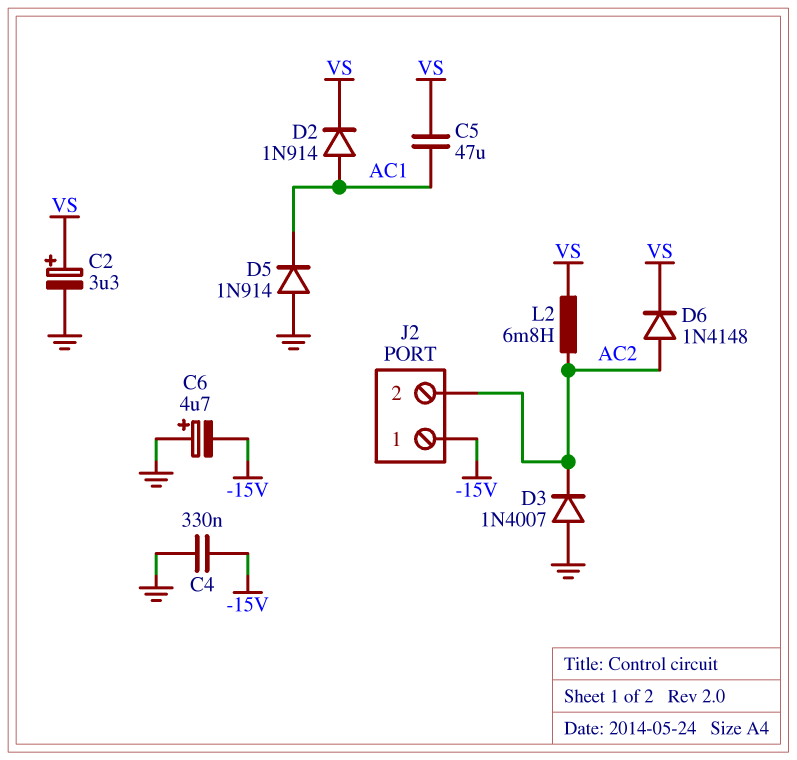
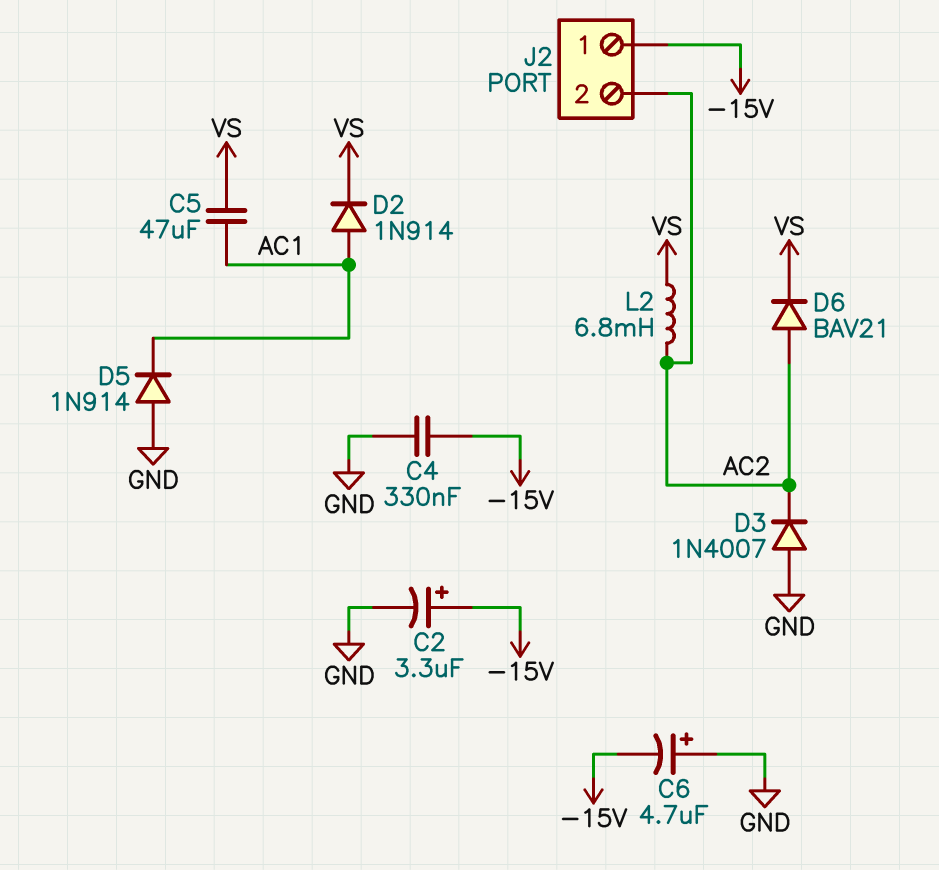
C2: 3.3uF (plus VS, minus GND) -> 3.3uF (plus -15V, minus GND)
D6: diode 1N4148 (A AC2, K VS) -> diode BAV21 (A AC2, K VS)

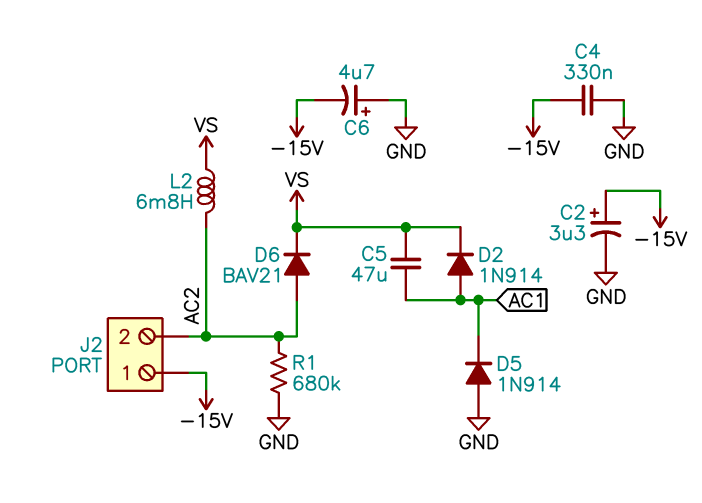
D3: diode 1N4007 (A GND, K AC2) -> none
R1: none -> 680k (AC2, GND)

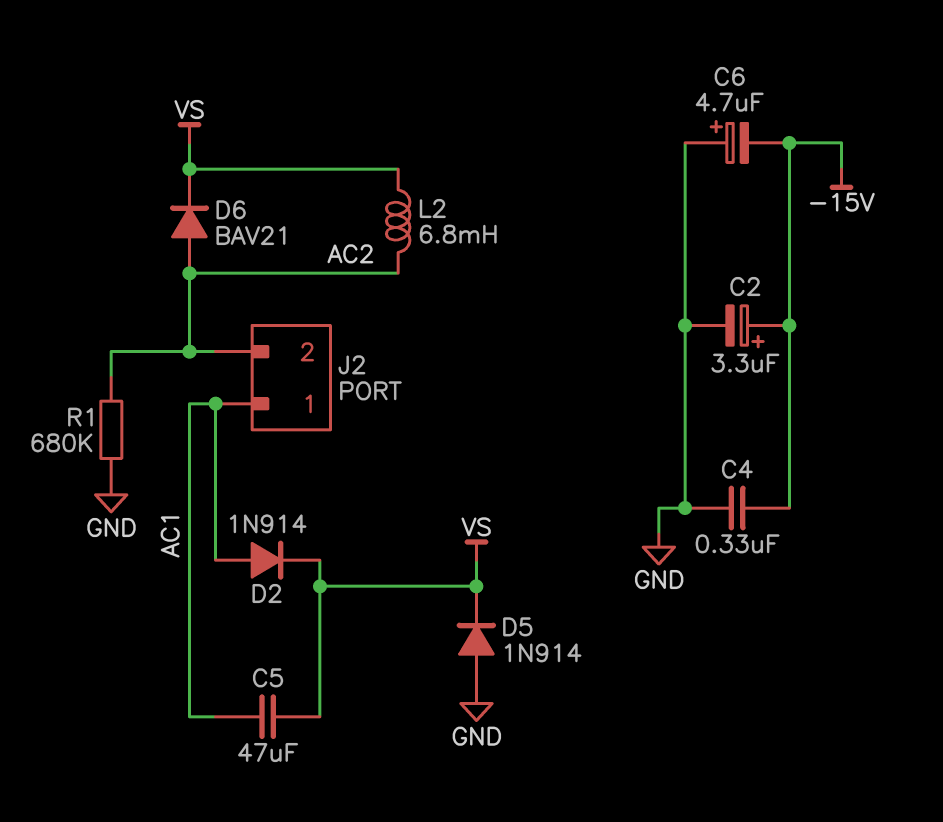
D5: diode 1N914 (A GND, K AC1) -> diode 1N914 (A GND, K VS)
J2 pin 1: -15V -> AC1

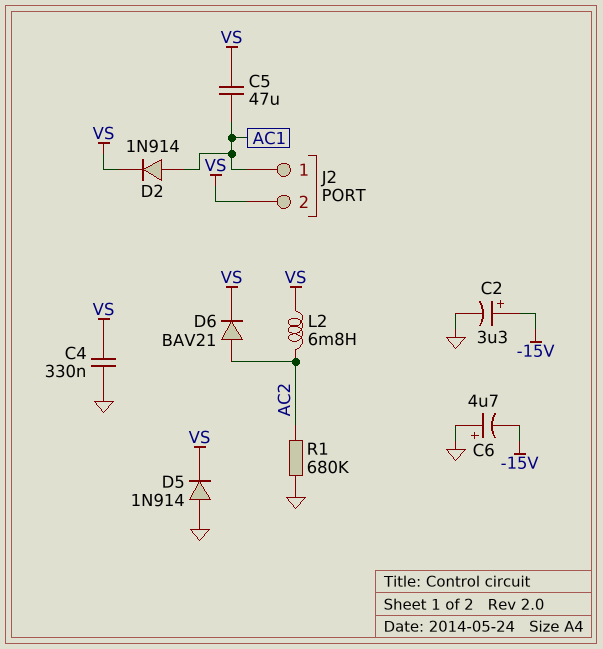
C4: 330nF (-15V, GND) -> 330nF (GND, VS)
J2 pin 2: AC2 -> VS

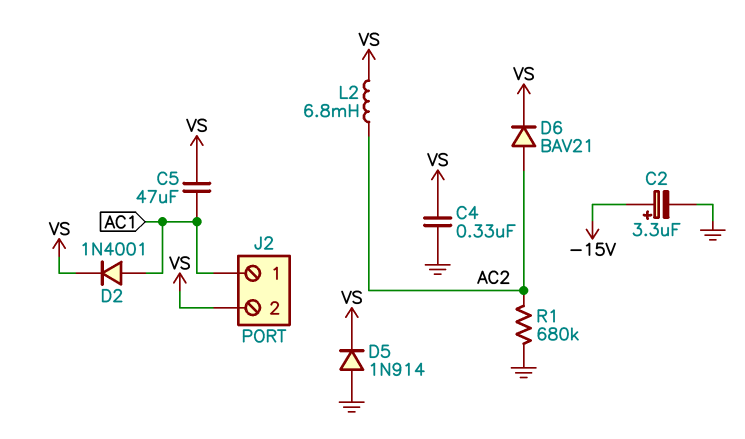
C6: 4.7uF (plus GND, minus -15V) -> none
D2: diode 1N914 (A AC1, K VS) -> diode 1N4001 (A AC1, K VS)

